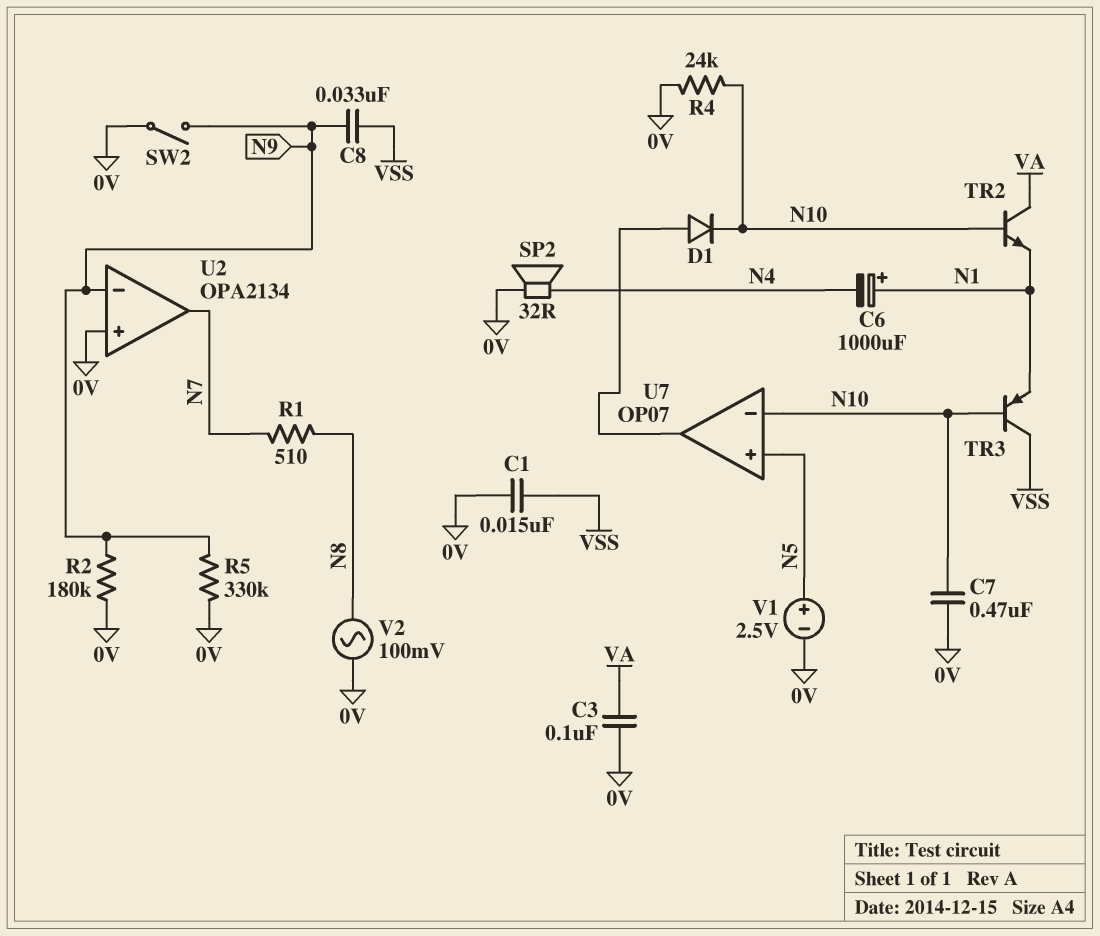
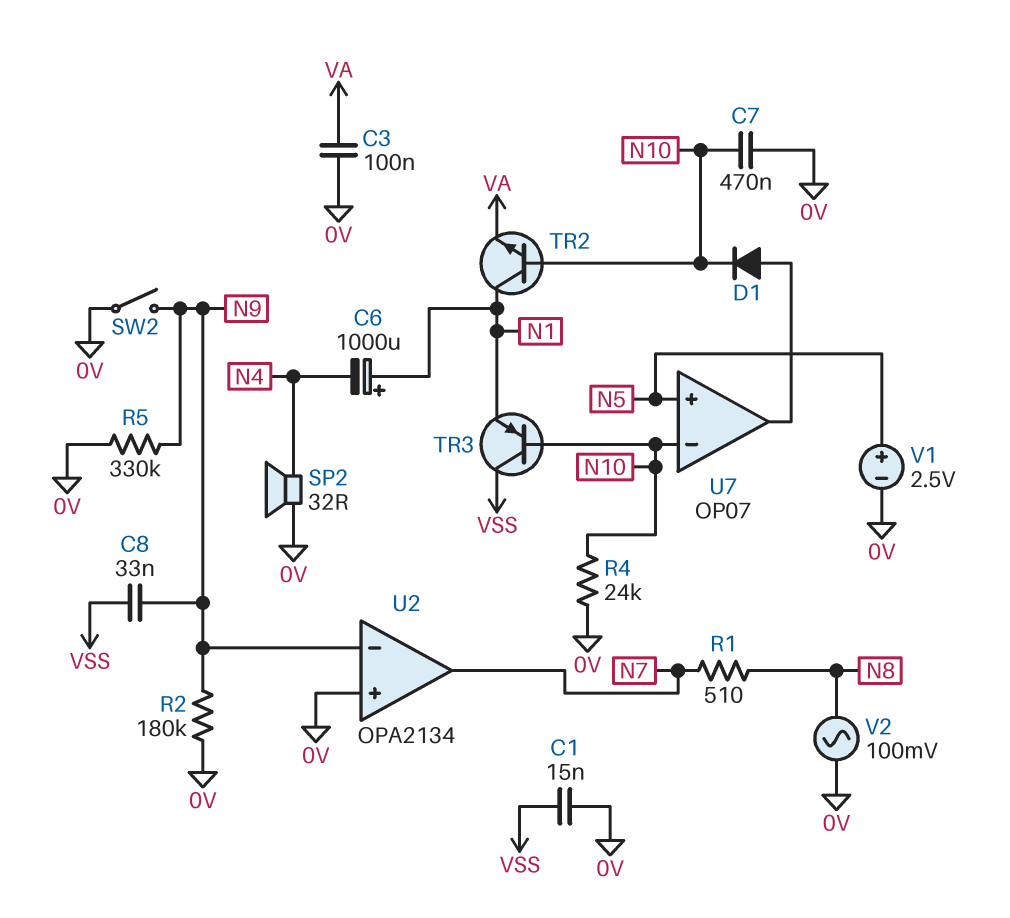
TR2: NPN (B N10, C VA, E N1) -> NPN (B N10, C N1, E VA)

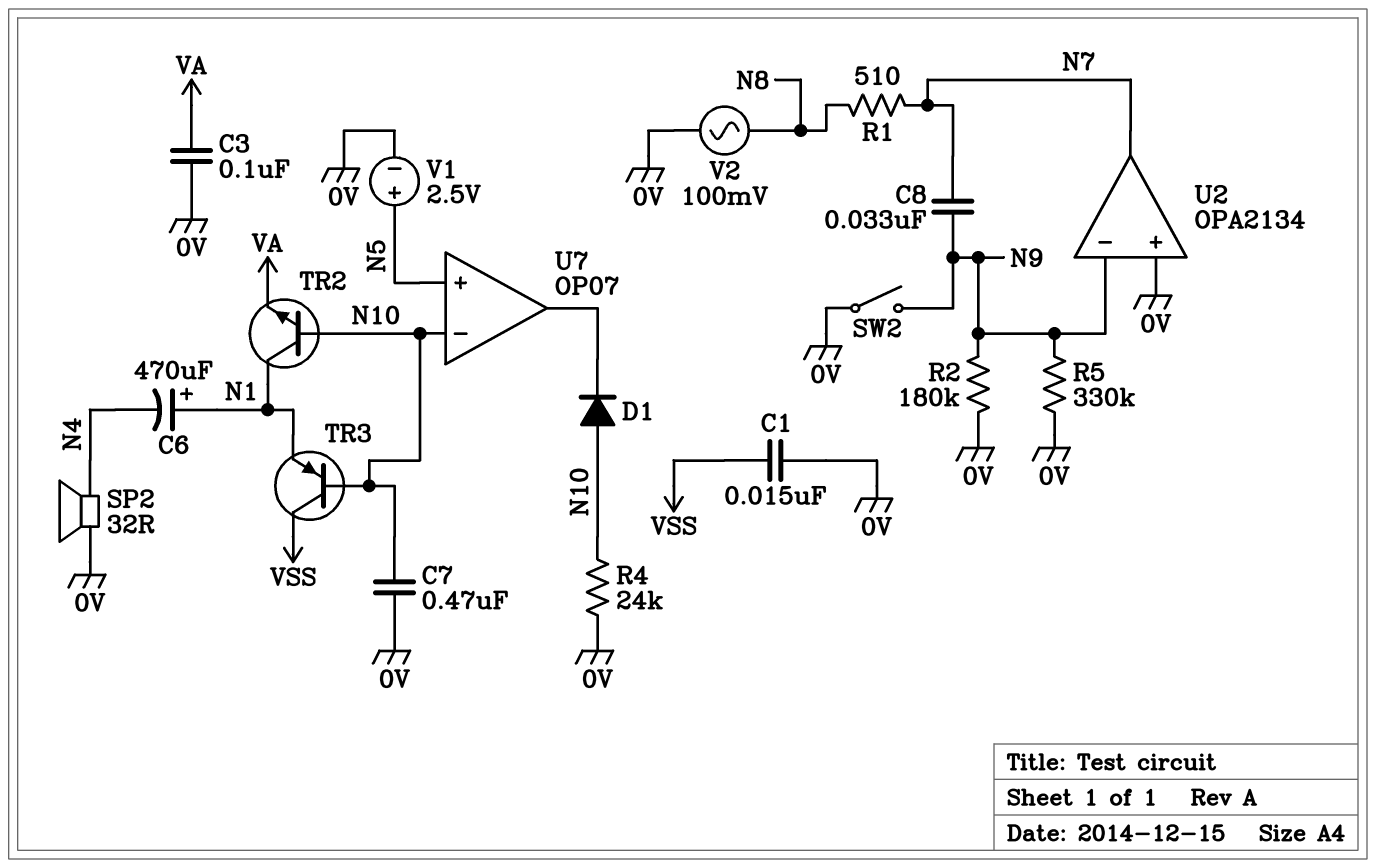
C6: 1000uF (plus N1, minus N4) -> 470uF (plus N1, minus N4)
C8: 33nF (N9, VSS) -> 33nF (N7, N9)
D1: diode (A U7/out, K N10) -> diode (A N10, K U7/out)

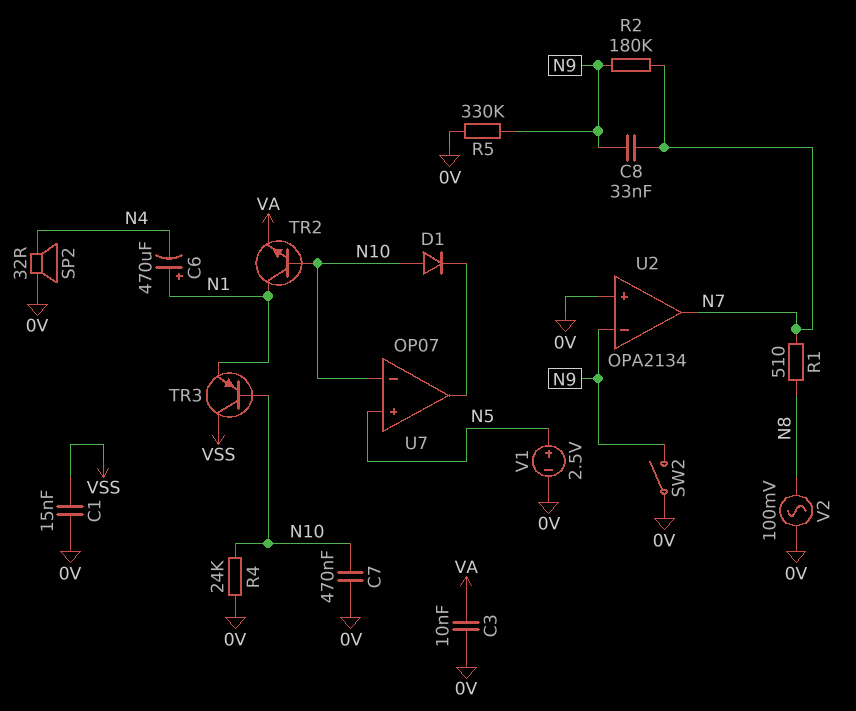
C3: 100nF (0V, VA) -> 10nF (0V, VA)
R2: 180k (0V, N9) -> 180k (N7, N9)

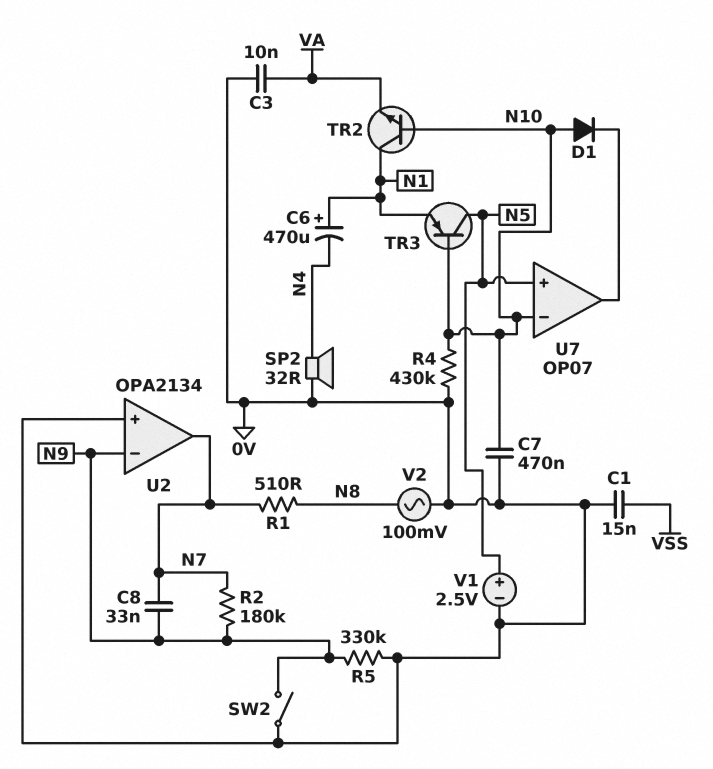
R4: 24k (0V, N10) -> 430k (0V, N10)
TR3: PNP (B N10, C VSS, E N1) -> PNP (B N10, C N5, E N1)

